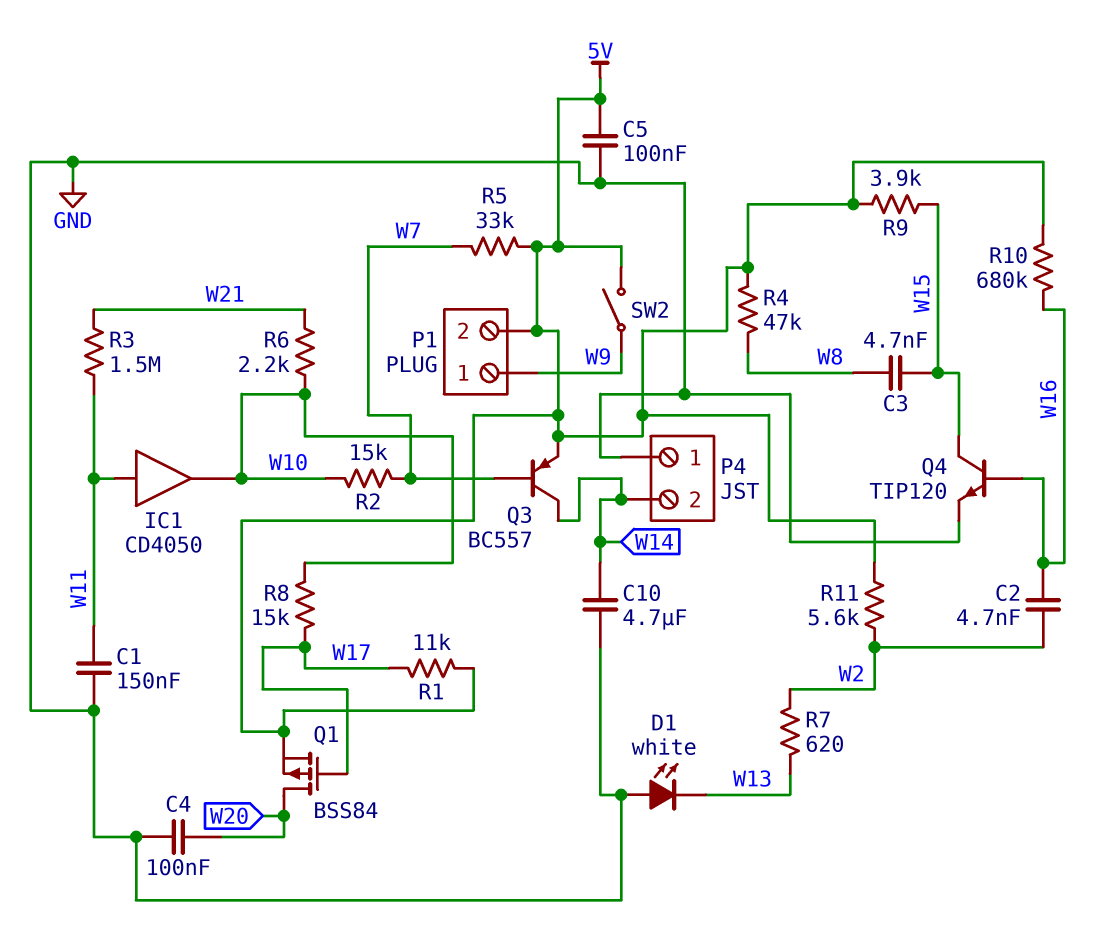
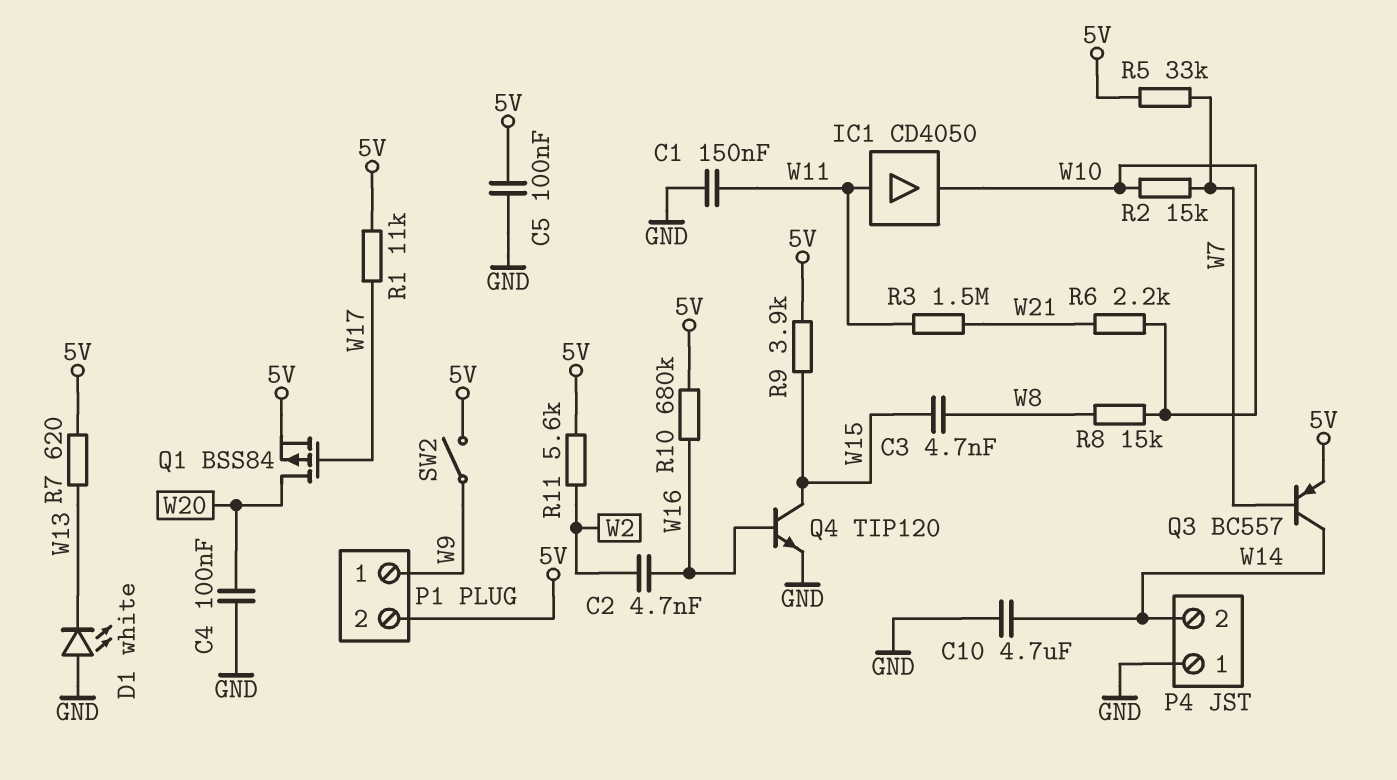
R4: 47k (5V, W8) -> none
R7: 620 (W2, W13) -> 620 (5V, W13)
R8: 15k (W10, W17) -> 15k (W8, W10)

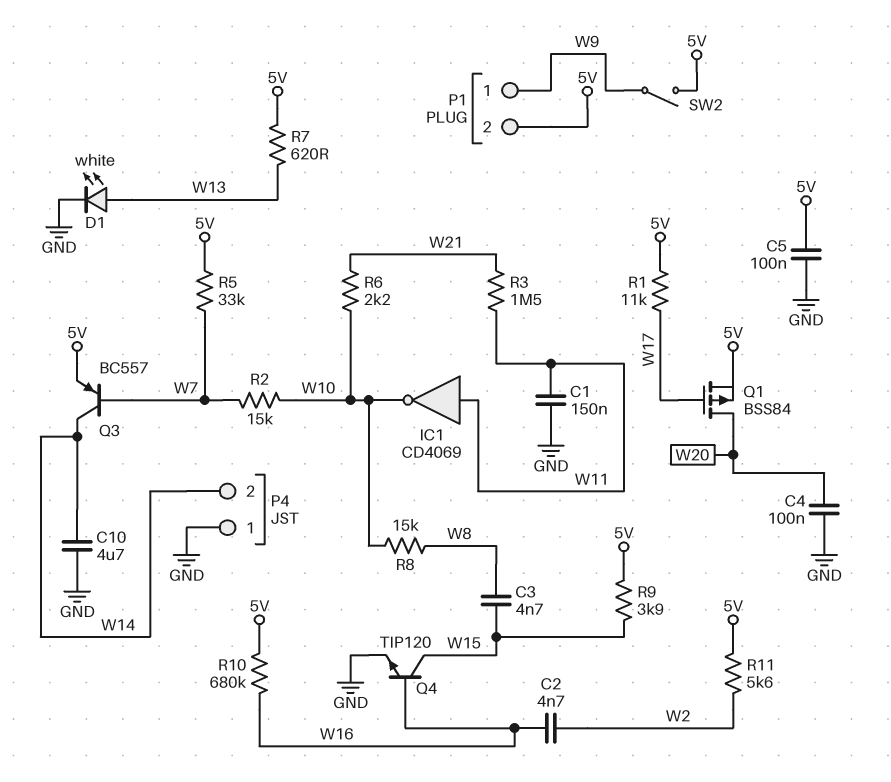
D1: LED white (A GND, K W13) -> LED white (A W13, K GND)
IC1: buffer CD4050 (in W11, out W10) -> NOT CD4069 (in W11, out W10)

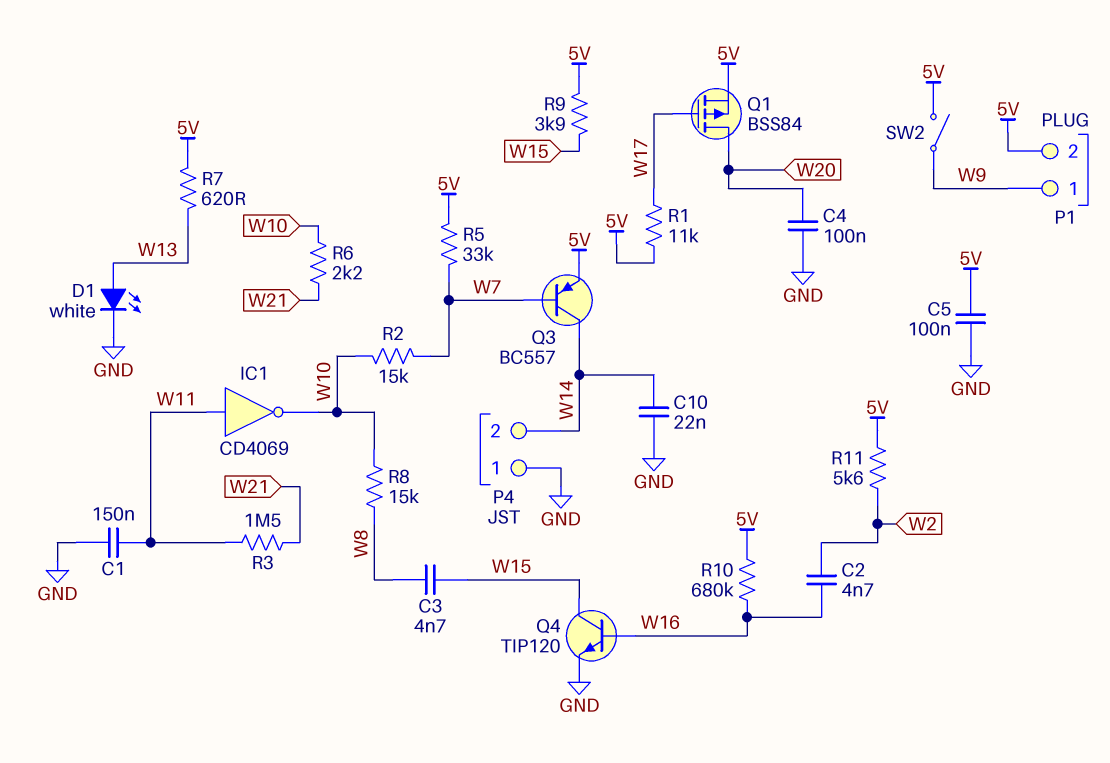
C10: 4.7uF (GND, W14) -> 22nF (GND, W14)

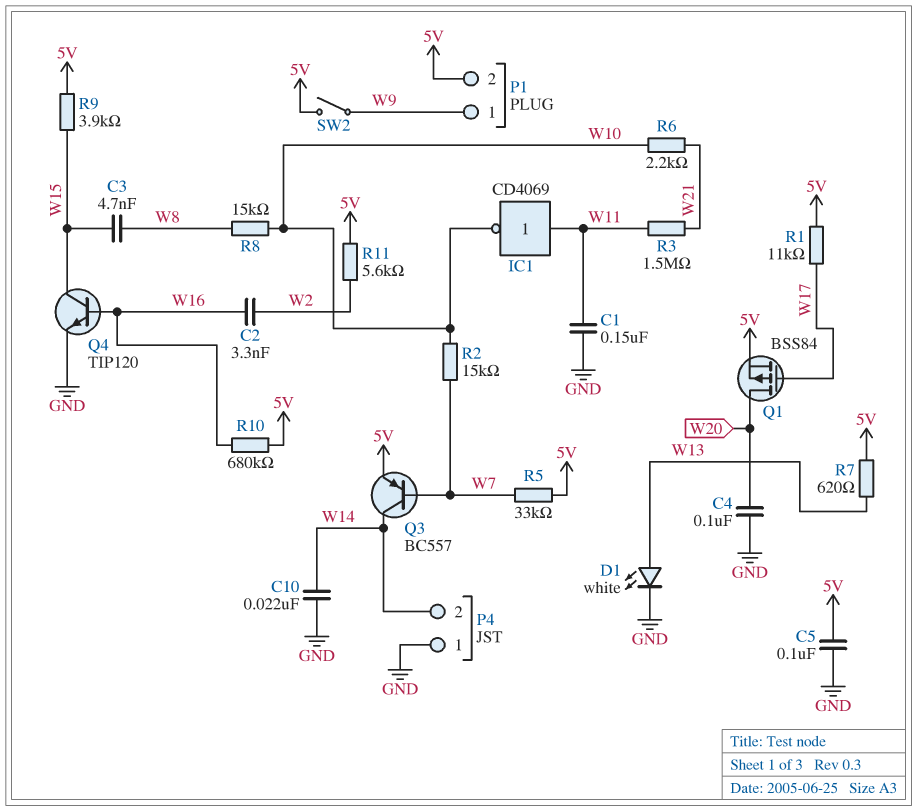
C2: 4.7nF (W2, W16) -> 3.3nF (W2, W16)

